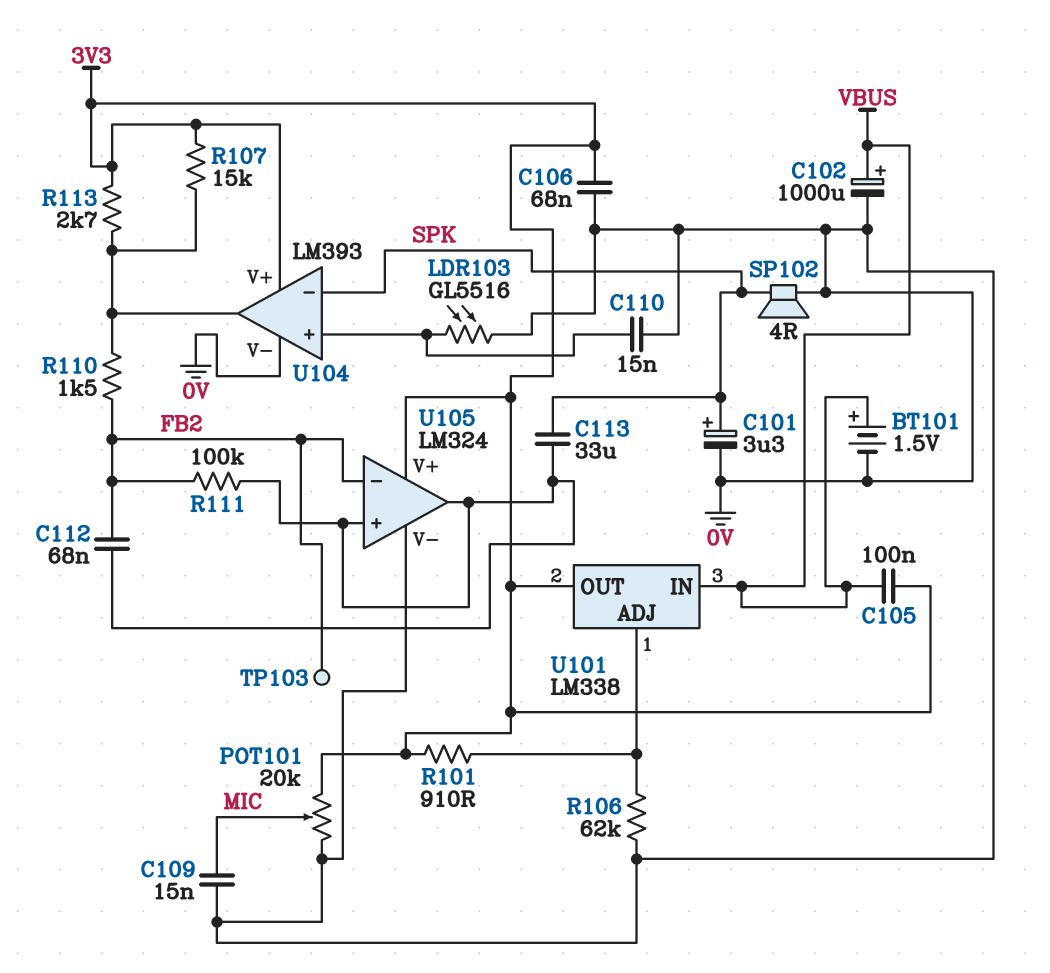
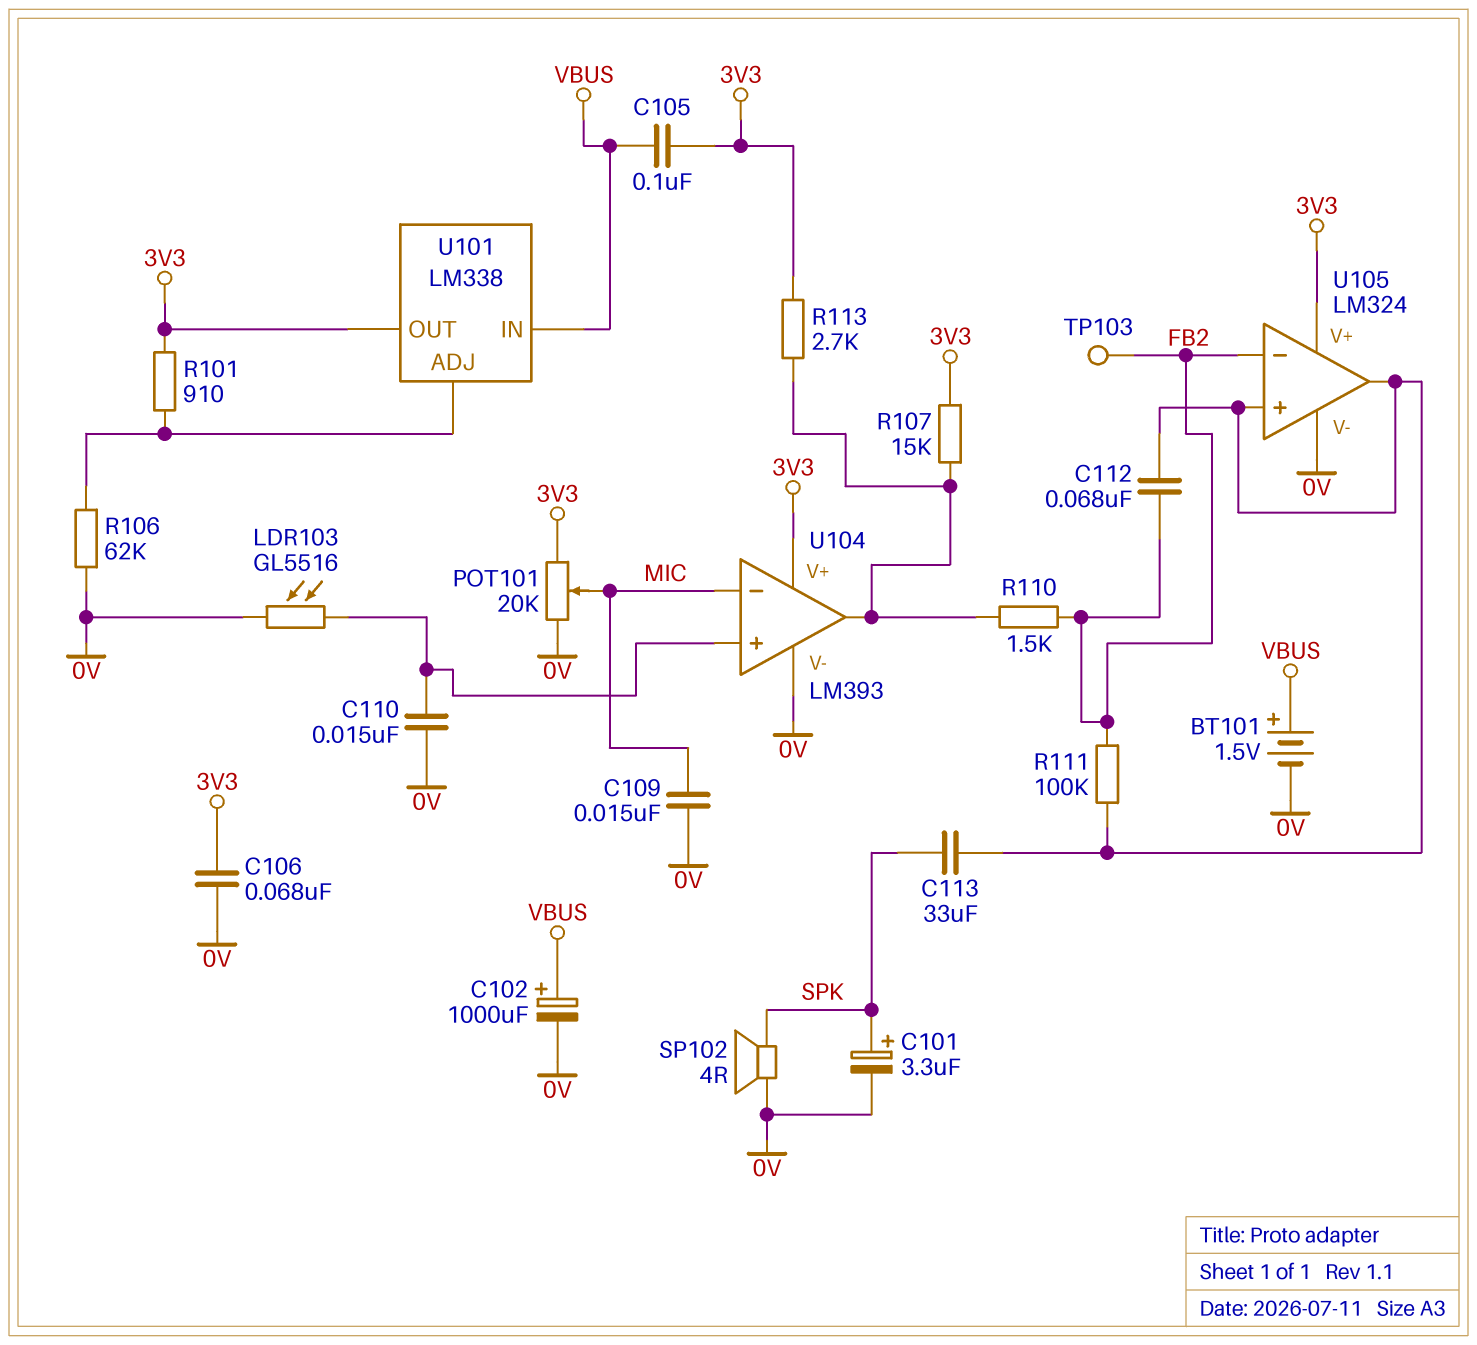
U104 pin in-: SPK -> MIC

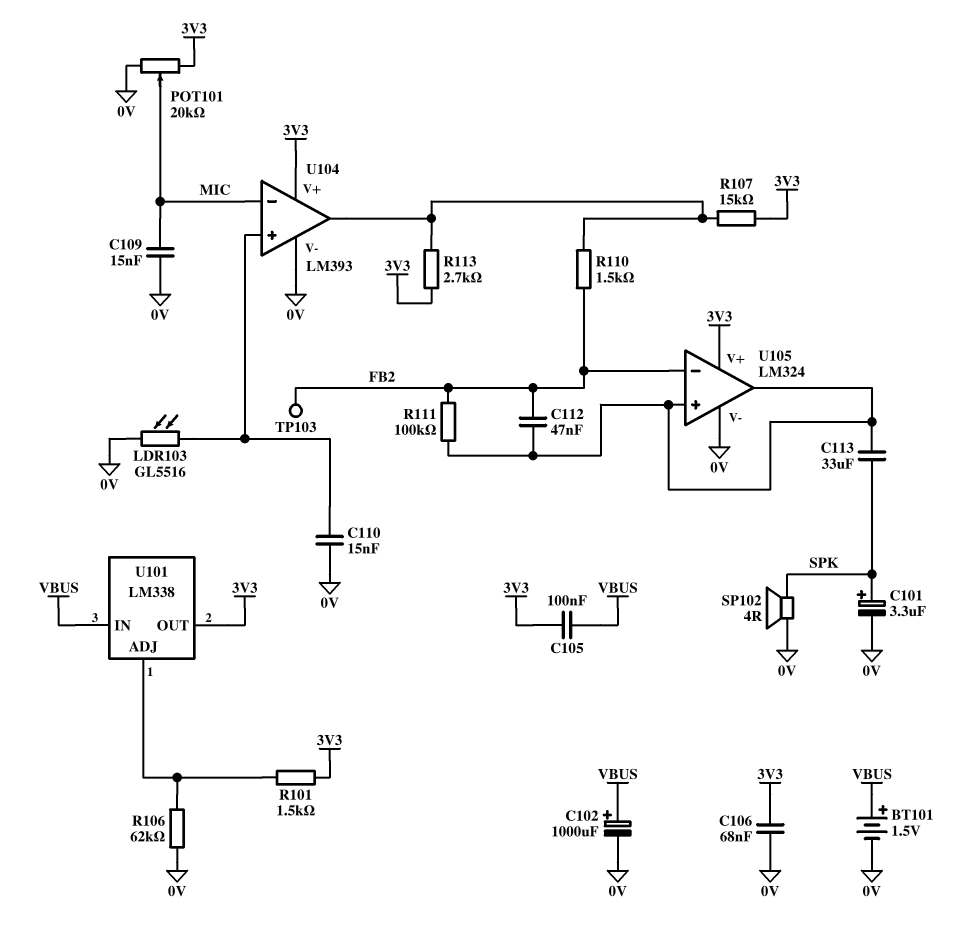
C112: 68nF (FB2, U105/in+) -> 47nF (FB2, U105/in+)
R101: 910 (3V3, U101/ADJ) -> 1.5k (3V3, U101/ADJ)

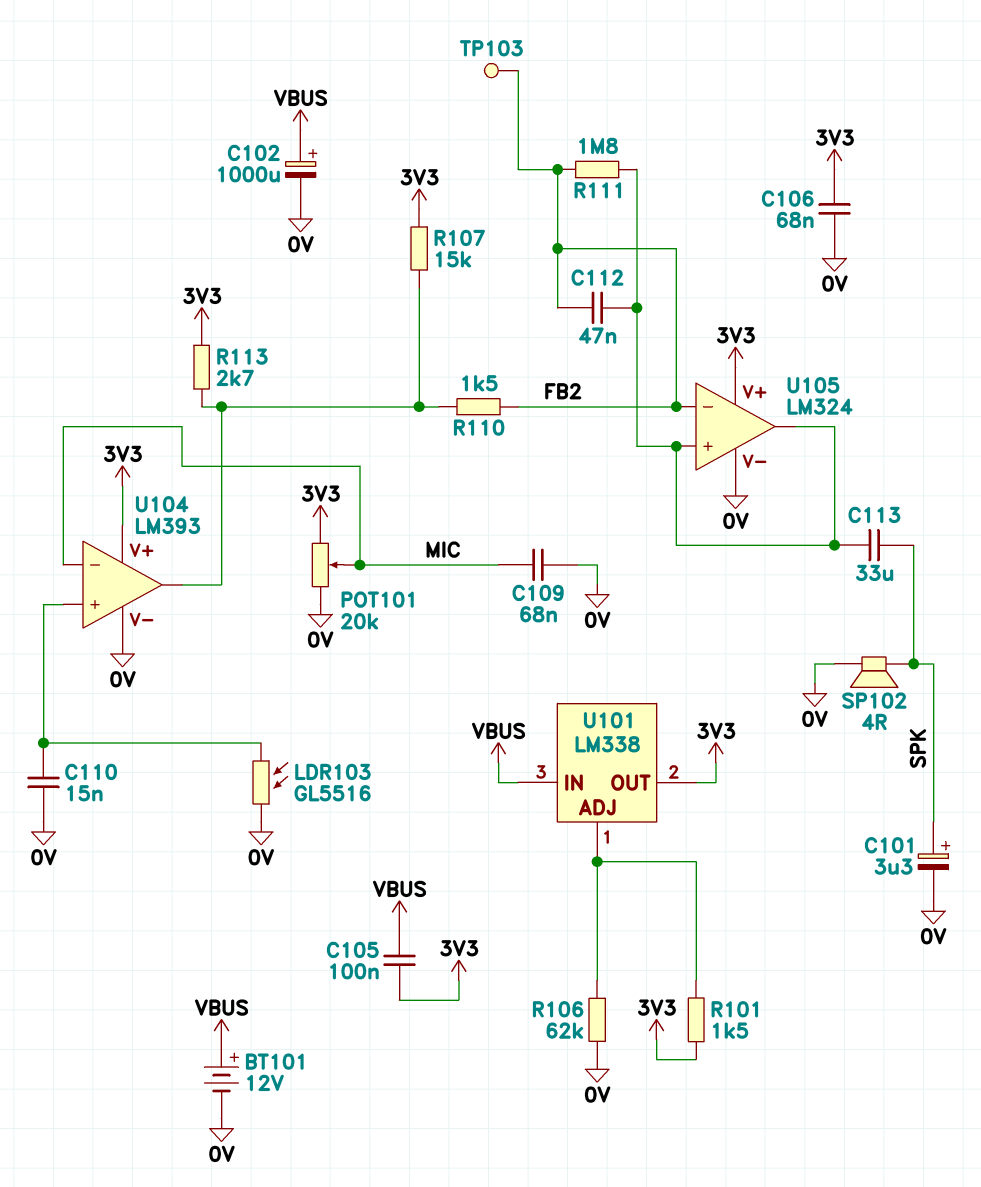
BT101: 1.5V (plus VBUS, minus 0V) -> 12V (plus VBUS, minus 0V)
C109: 15nF (0V, MIC) -> 68nF (0V, MIC)
R111: 100k (FB2, U105/in+) -> 1.8M (FB2, U105/in+)

